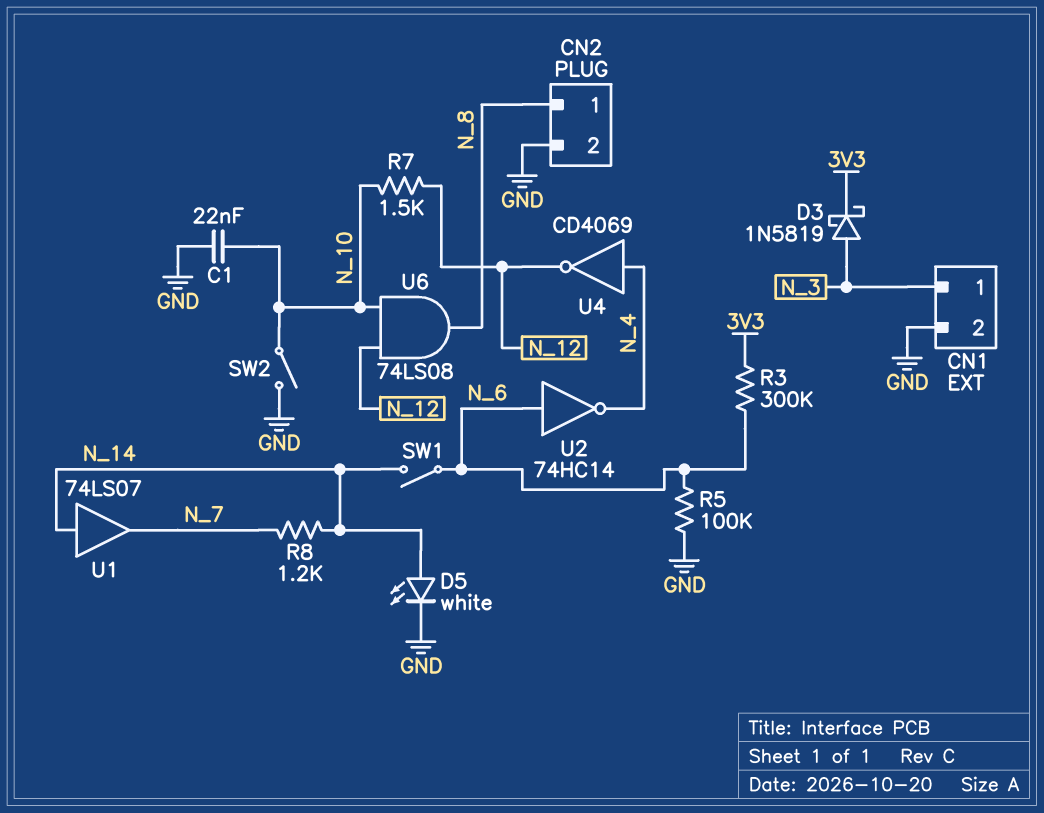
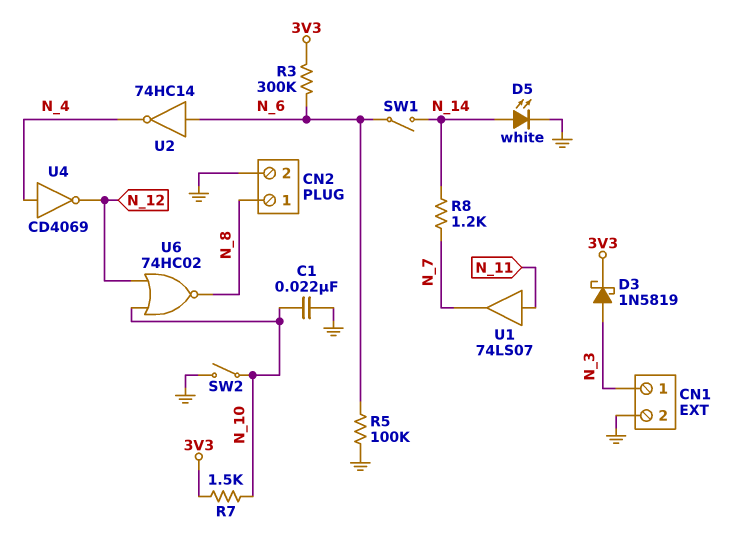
R7: 1.5k (N_10, N_12) -> 1.5k (3V3, N_10)
U1: buffer 74LS07 (in N_14, out N_7) -> buffer 74LS07 (in N_11, out N_7)
U6: AND 74LS08 (in N_10, in N_12, out N_8) -> NOR 74HC02 (in N_10, in N_12, out N_8)

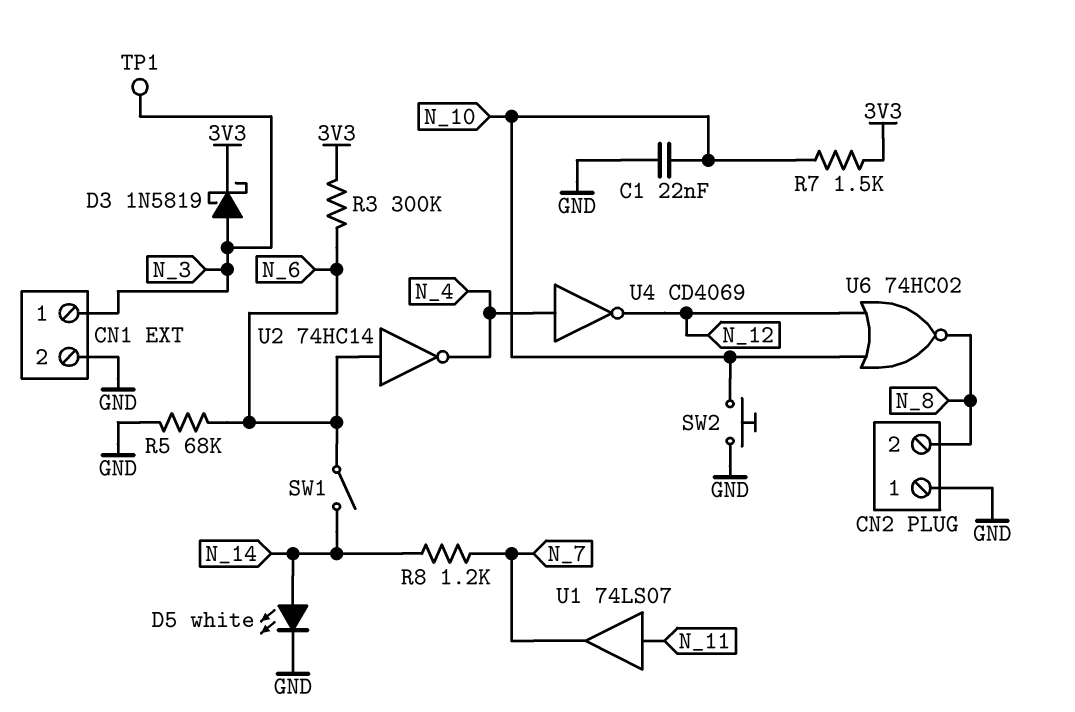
CN2 pin 1: N_8 -> GND
CN2 pin 2: GND -> N_8
R5: 100k (GND, N_6) -> 68k (GND, N_6)
SW2: switch (GND, N_10) -> button (GND, N_10)
TP1: none -> test point (N_3)

